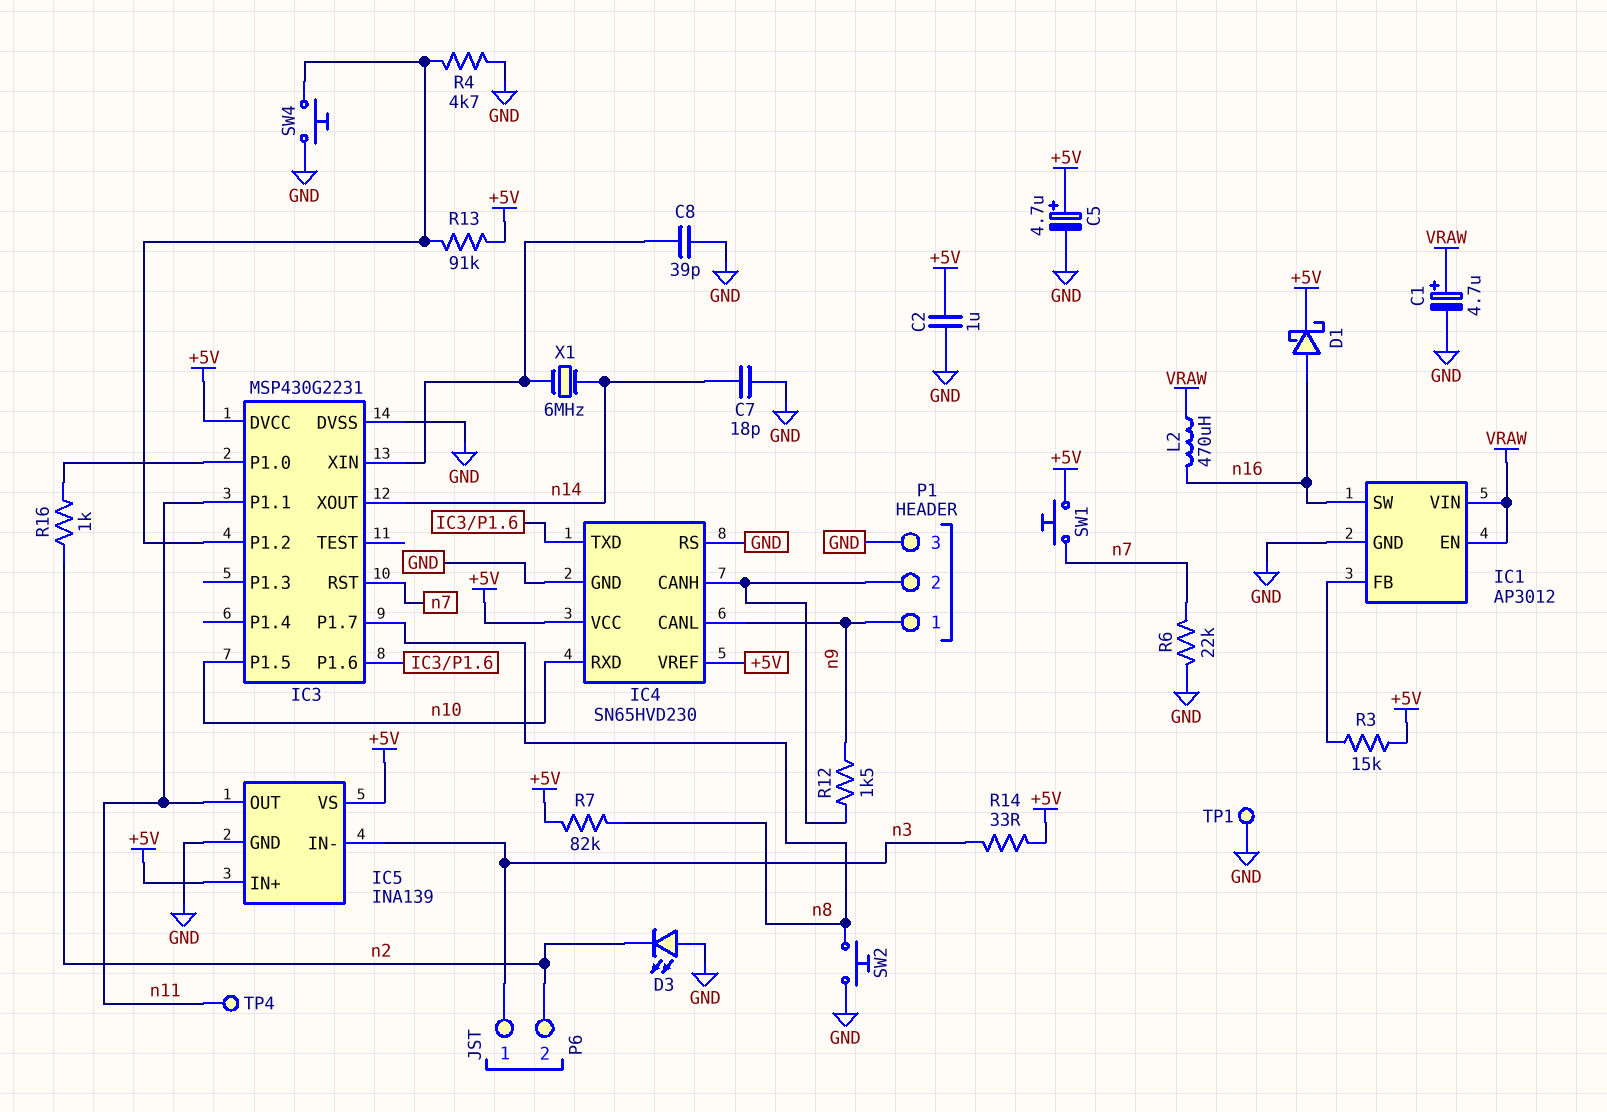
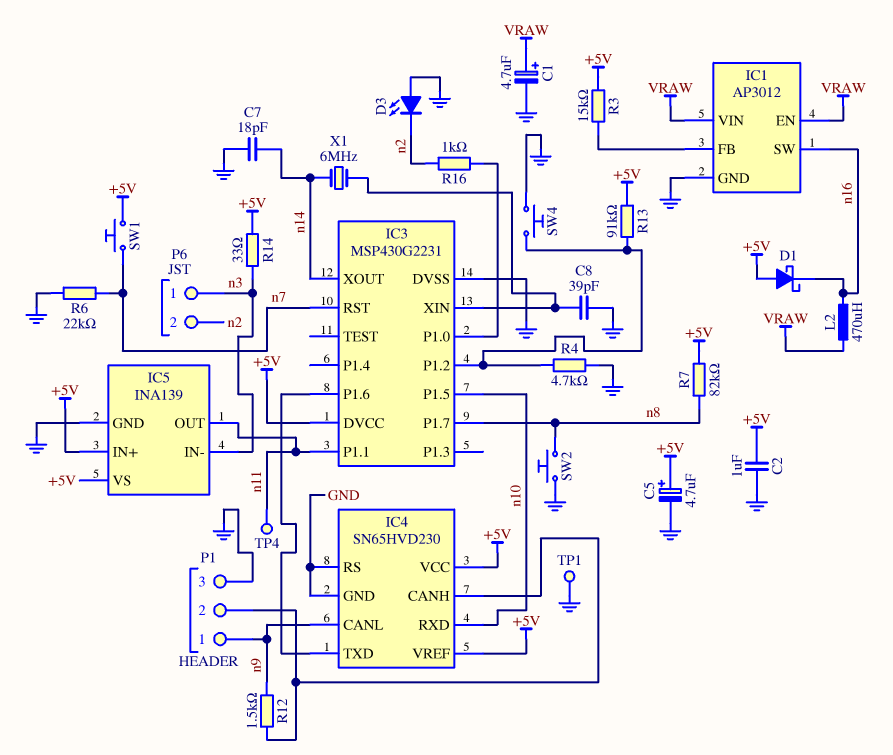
D1: schottky (A n16, K +5V) -> schottky (A +5V, K n16)

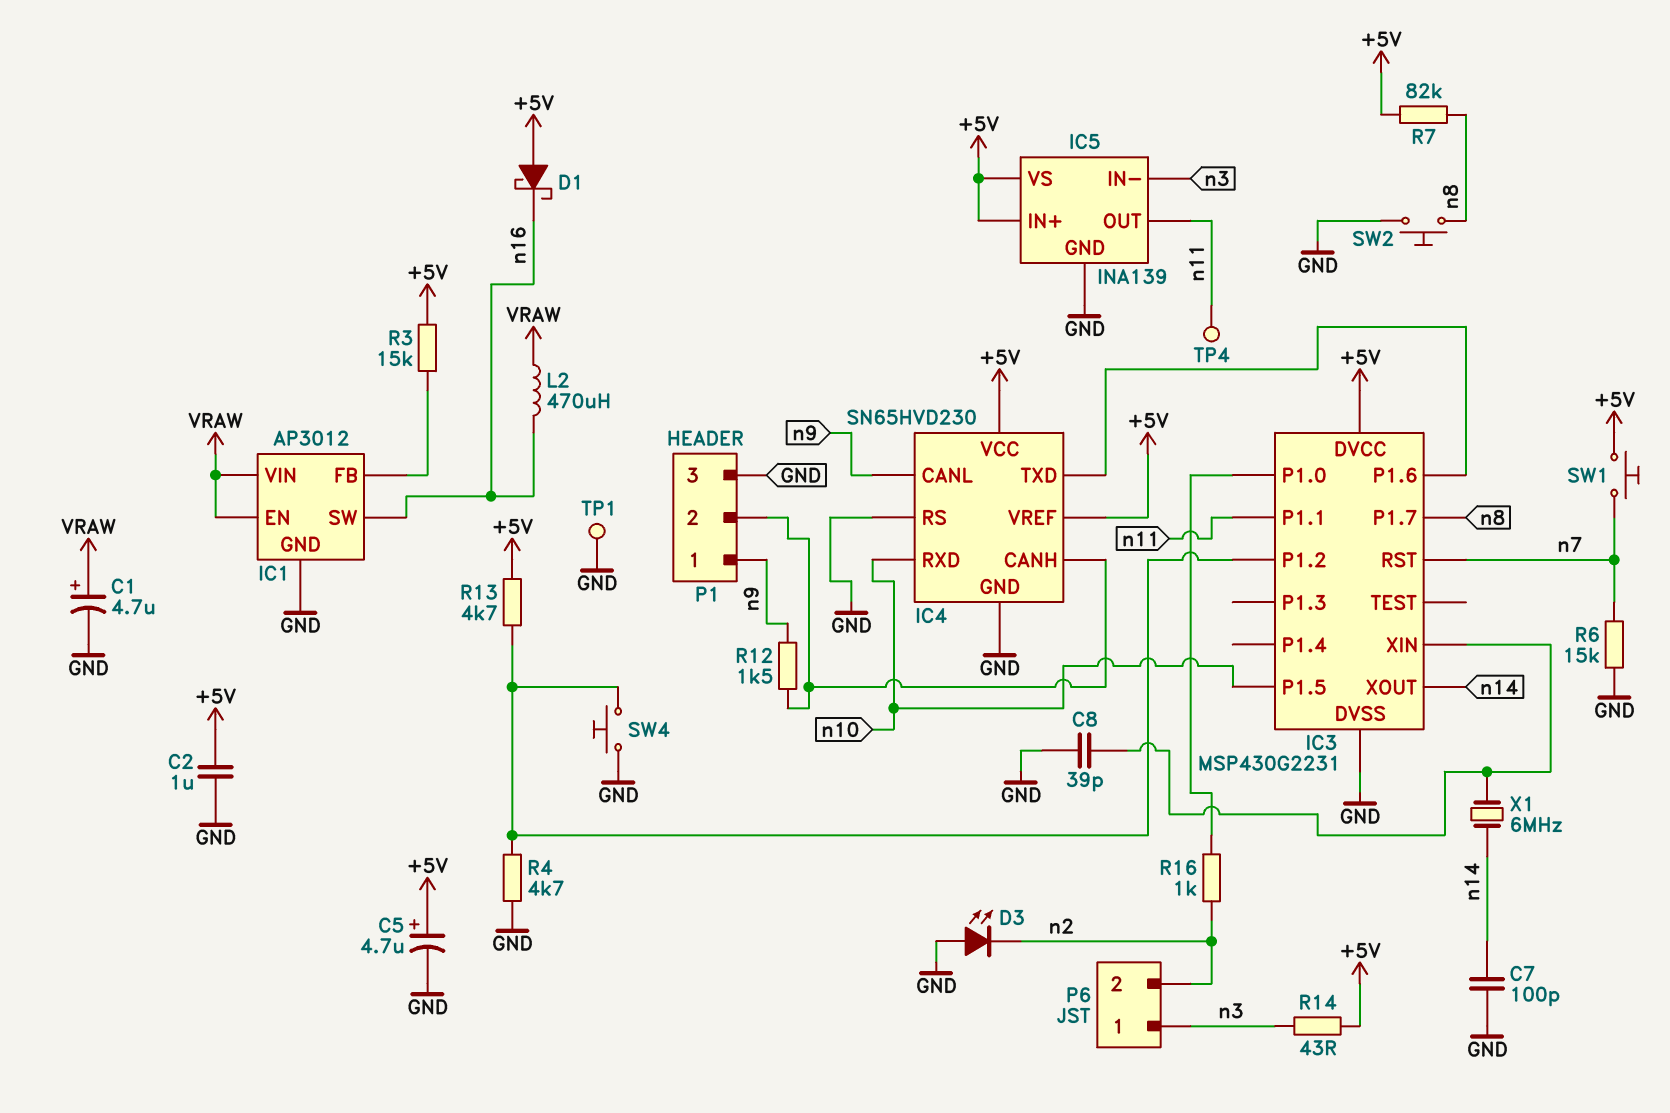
C7: 18pF (GND, n14) -> 100pF (GND, n14)
R6: 22k (GND, n7) -> 15k (GND, n7)
R13: 91k (+5V, IC3/P1.2) -> 4.7k (+5V, IC3/P1.2)
R14: 33 (+5V, n3) -> 43 (+5V, n3)

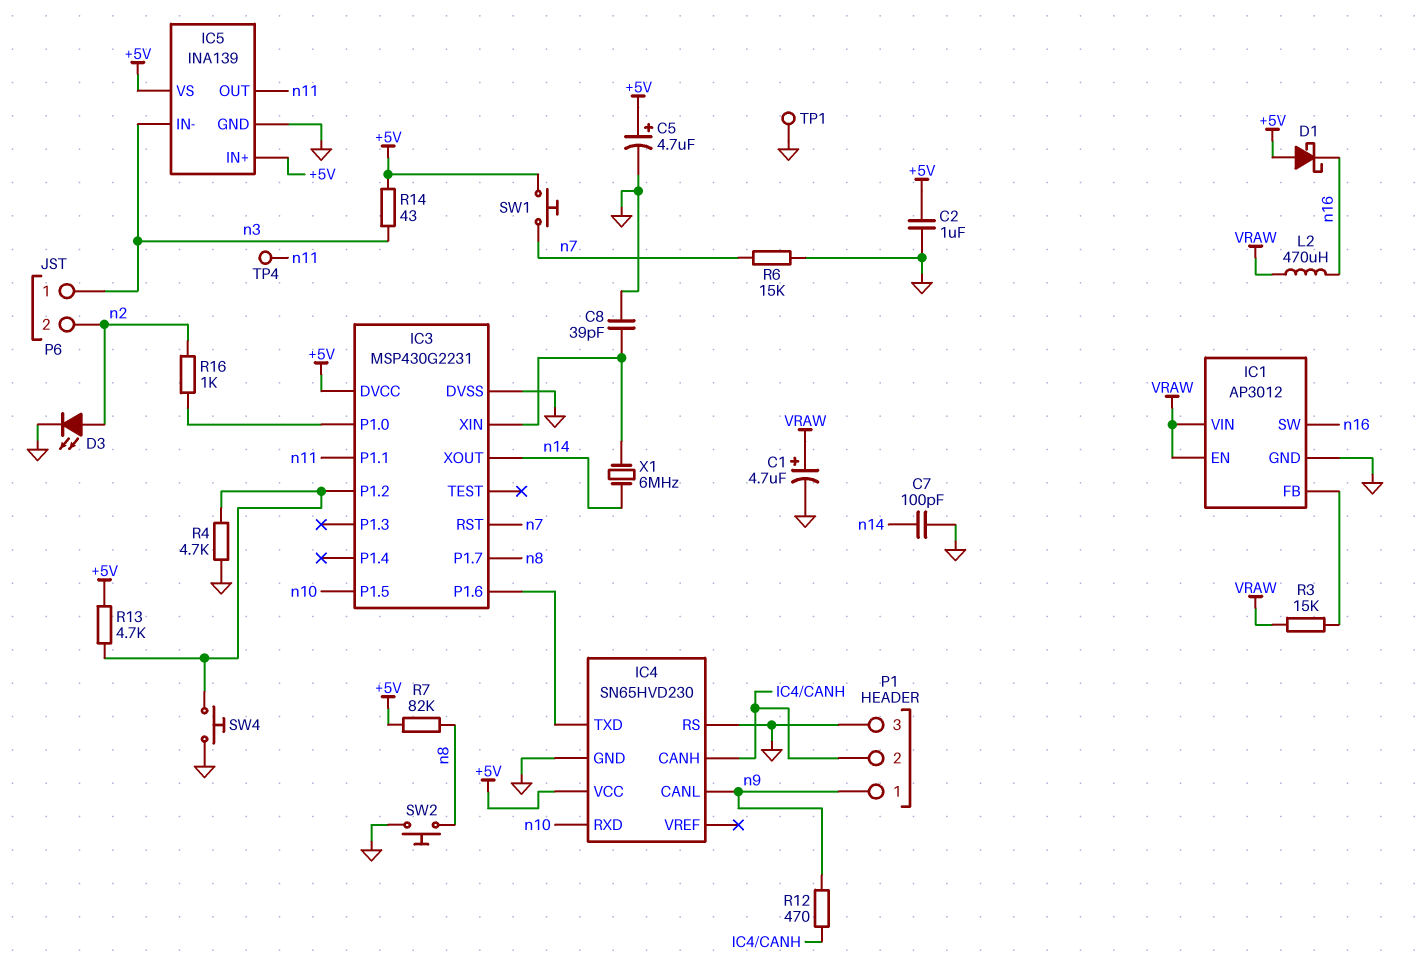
D3: LED (A GND, K n2) -> LED (A n2, K GND)
IC4 pin VREF: +5V -> none
R3: 15k (+5V, IC1/FB) -> 15k (IC1/FB, VRAW)
R12: 1.5k (IC4/CANH, n9) -> 470 (IC4/CANH, n9)

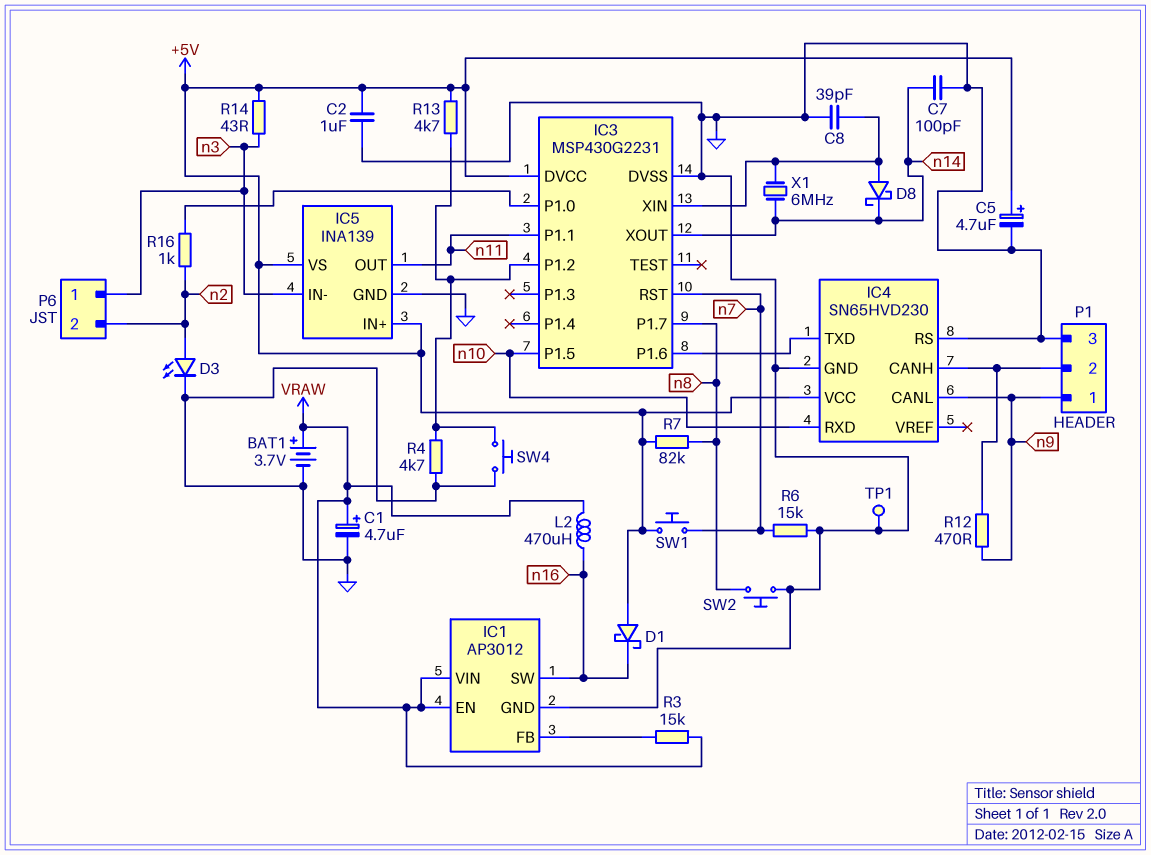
BAT1: none -> 3.7V (plus VRAW, minus GND)
D8: none -> schottky (A IC3/XIN, K n14)
TP4: test point (n11) -> none

